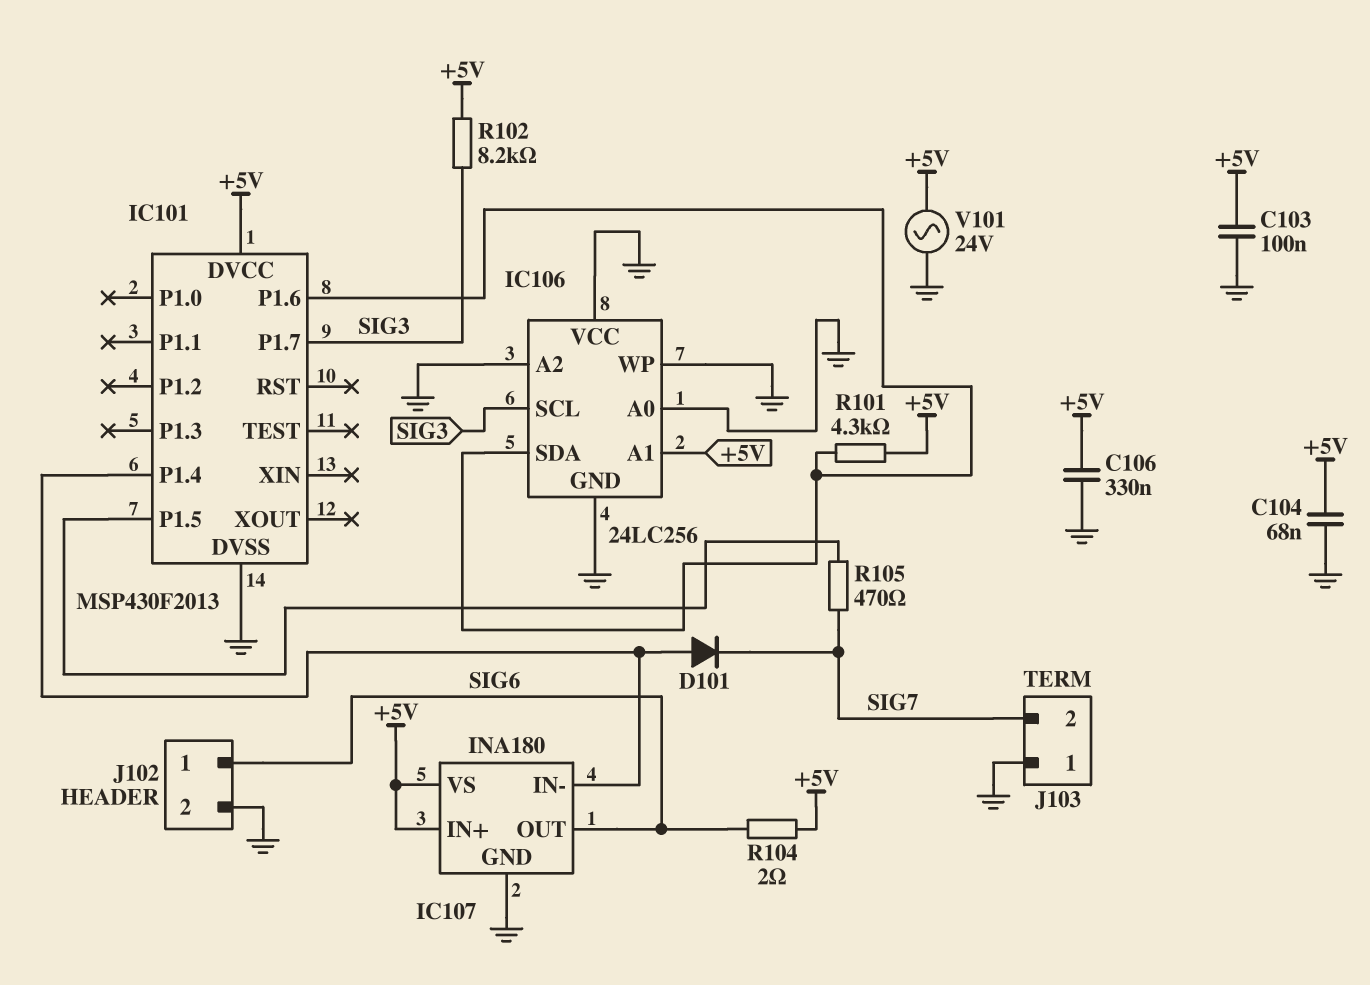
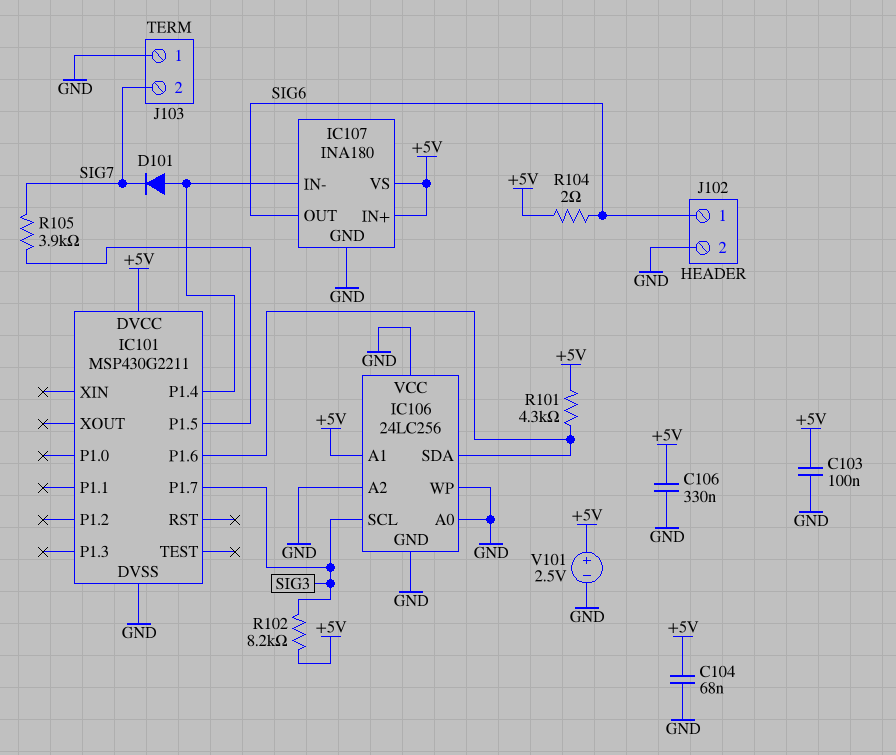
IC101: MSP430F2013 -> MSP430G2211
R105: 470 (IC101/P1.5, SIG7) -> 3.9k (IC101/P1.5, SIG7)
V101: AC 24V (+5V, GND) -> 2.5V (plus +5V, minus GND)

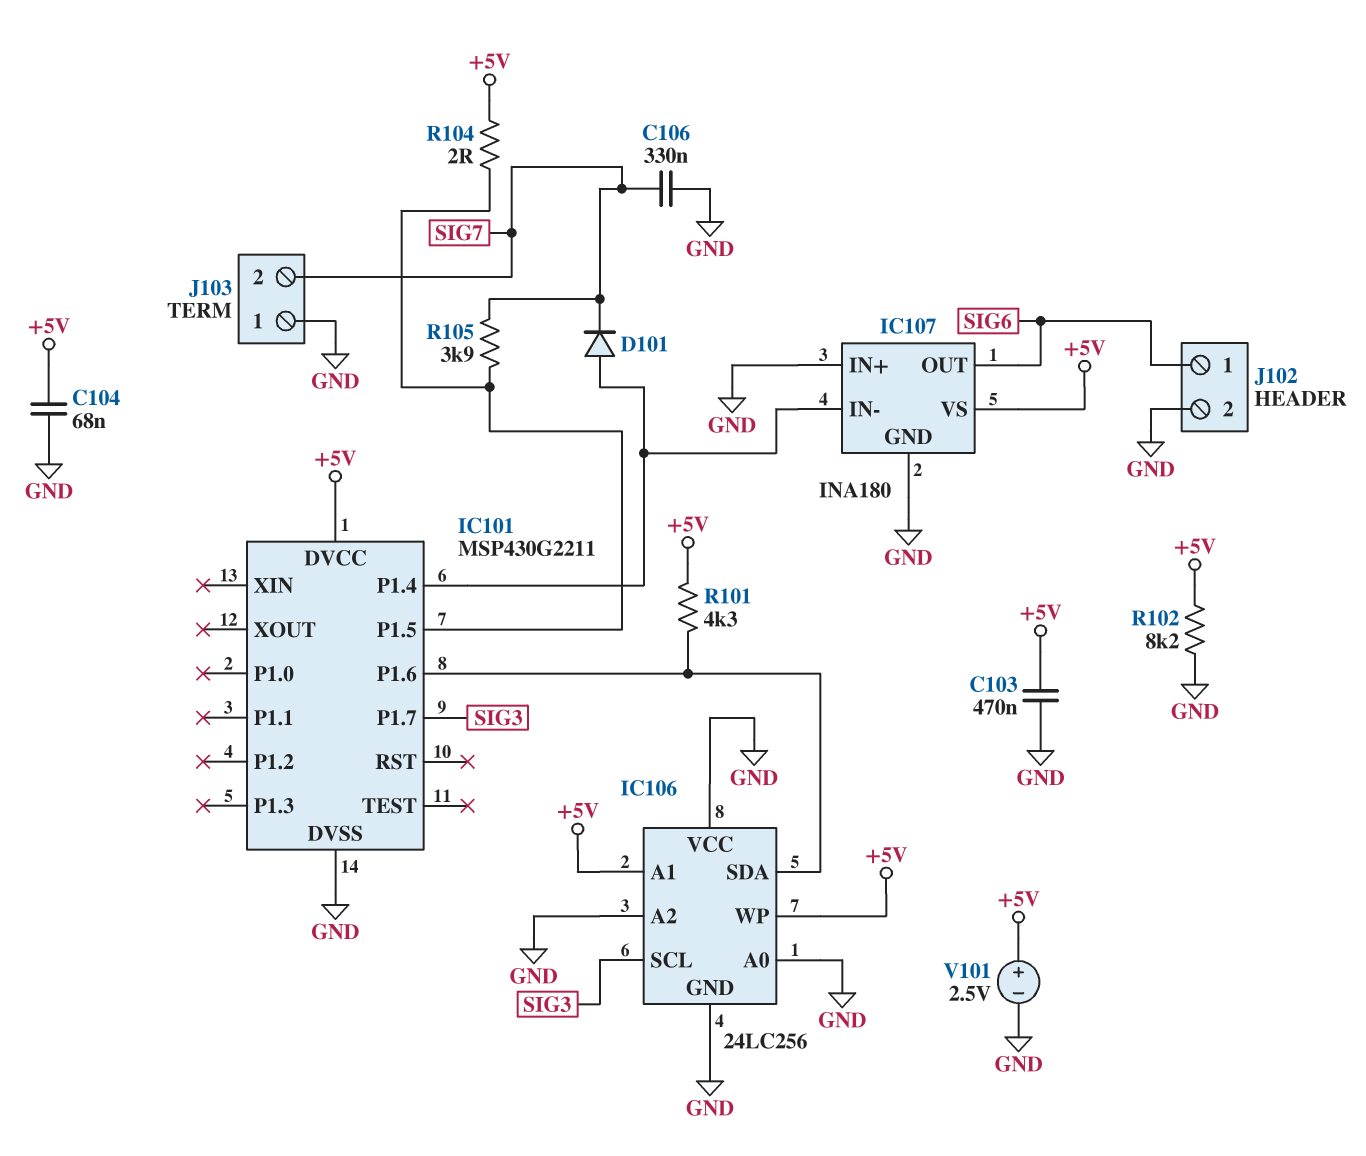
C103: 100nF (+5V, GND) -> 470nF (+5V, GND)
C106: 330nF (+5V, GND) -> 330nF (GND, SIG7)
IC106 pin WP: GND -> +5V
IC107 pin IN+: +5V -> GND
R102: 8.2k (+5V, SIG3) -> 8.2k (+5V, GND)
R104: 2 (+5V, SIG6) -> 2 (+5V, IC101/P1.5)

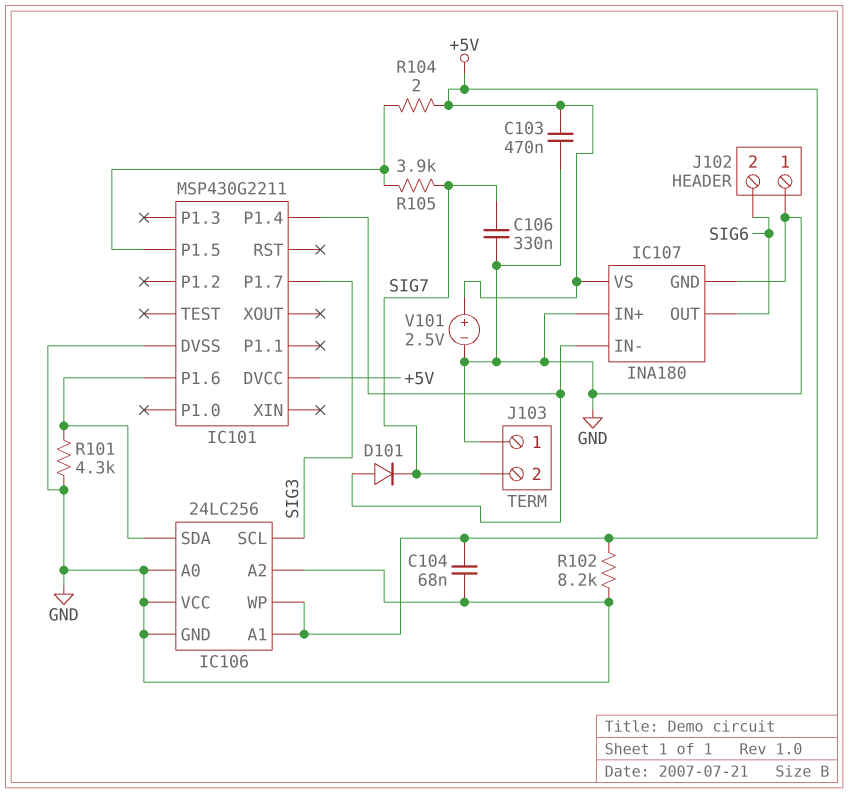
J102 pin 1: SIG6 -> GND
J102 pin 2: GND -> SIG6
R101: 4.3k (+5V, IC101/P1.6) -> 4.3k (GND, IC101/P1.6)

